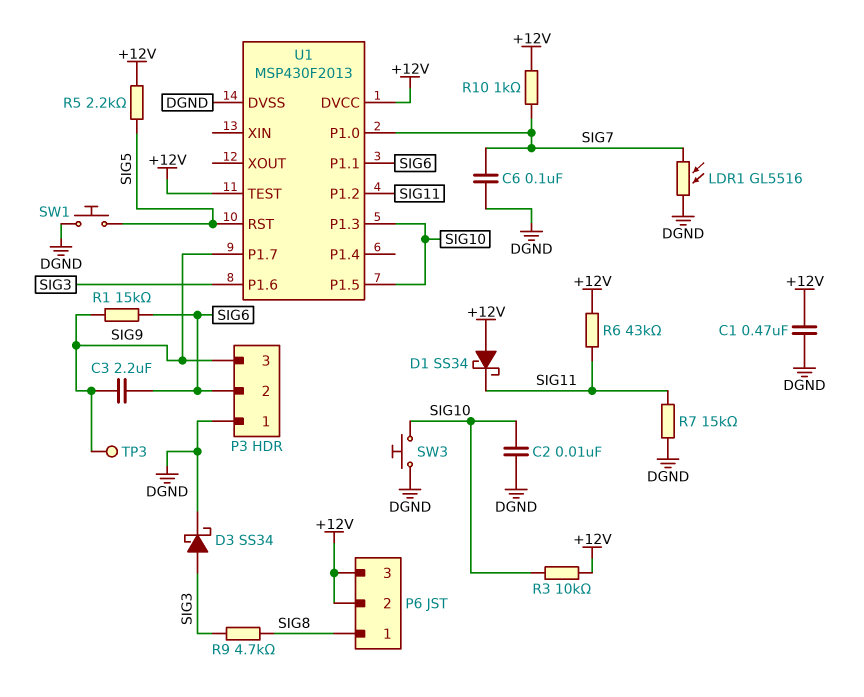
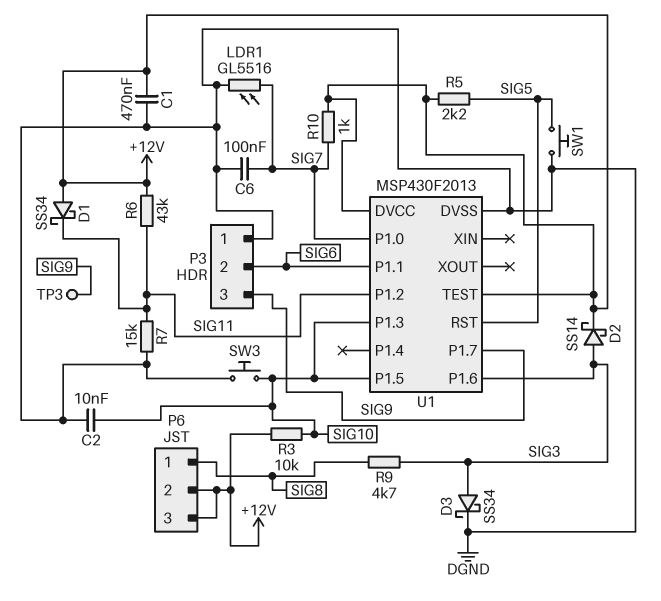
C3: 2.2uF (SIG6, SIG9) -> none
D2: none -> schottky SS14 (A SIG3, K +12V)
R1: 15k (SIG6, SIG9) -> none

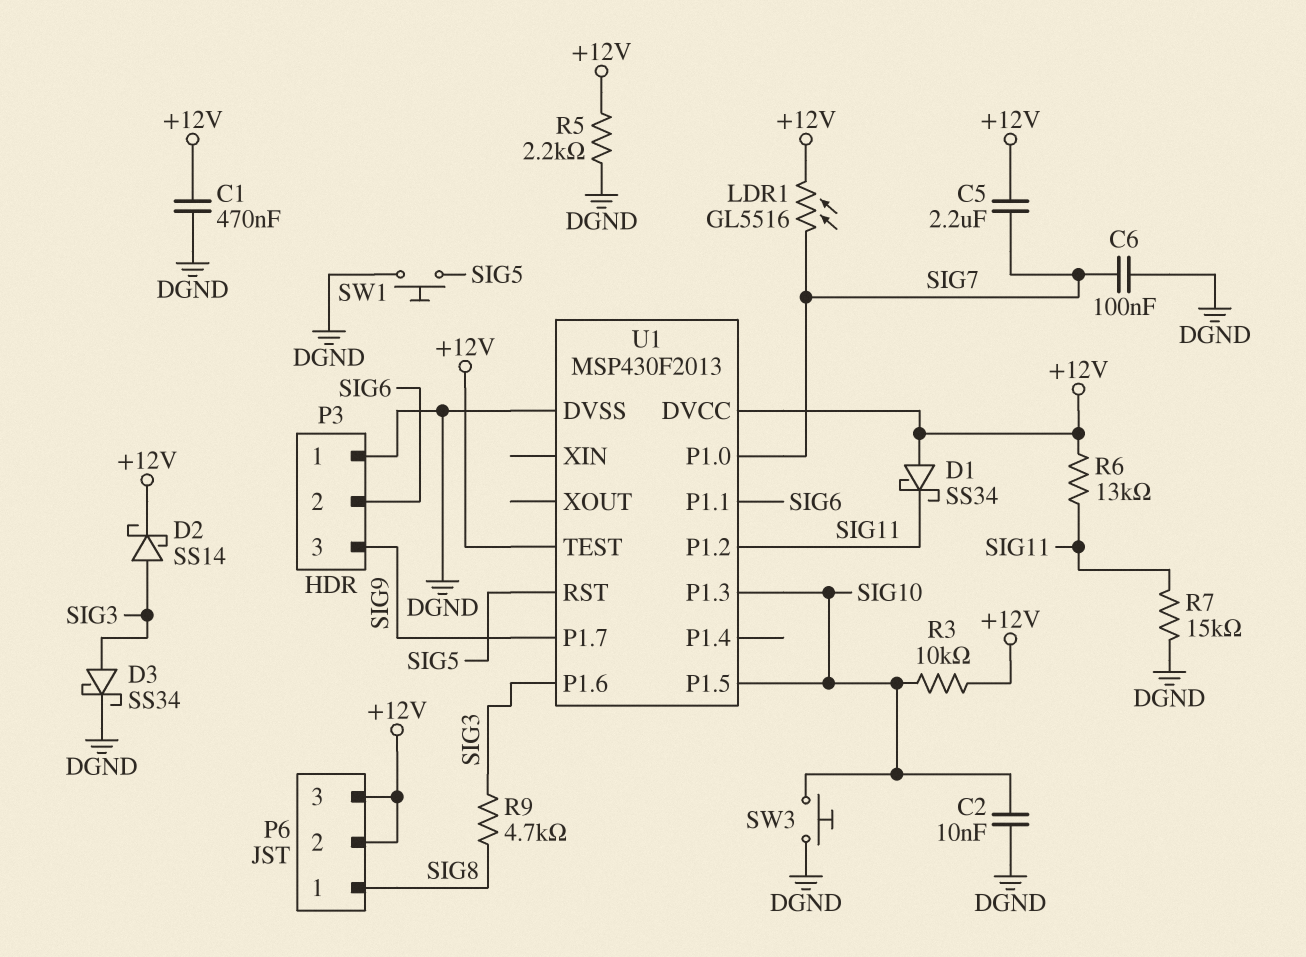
C5: none -> 2.2uF (+12V, SIG7)
LDR1: GL5516 (DGND, SIG7) -> GL5516 (+12V, SIG7)
R5: 2.2k (+12V, SIG5) -> 2.2k (+12V, DGND)
R6: 43k (+12V, SIG11) -> 13k (+12V, SIG11)
R10: 1k (+12V, SIG7) -> none
TP3: test point (SIG9) -> none

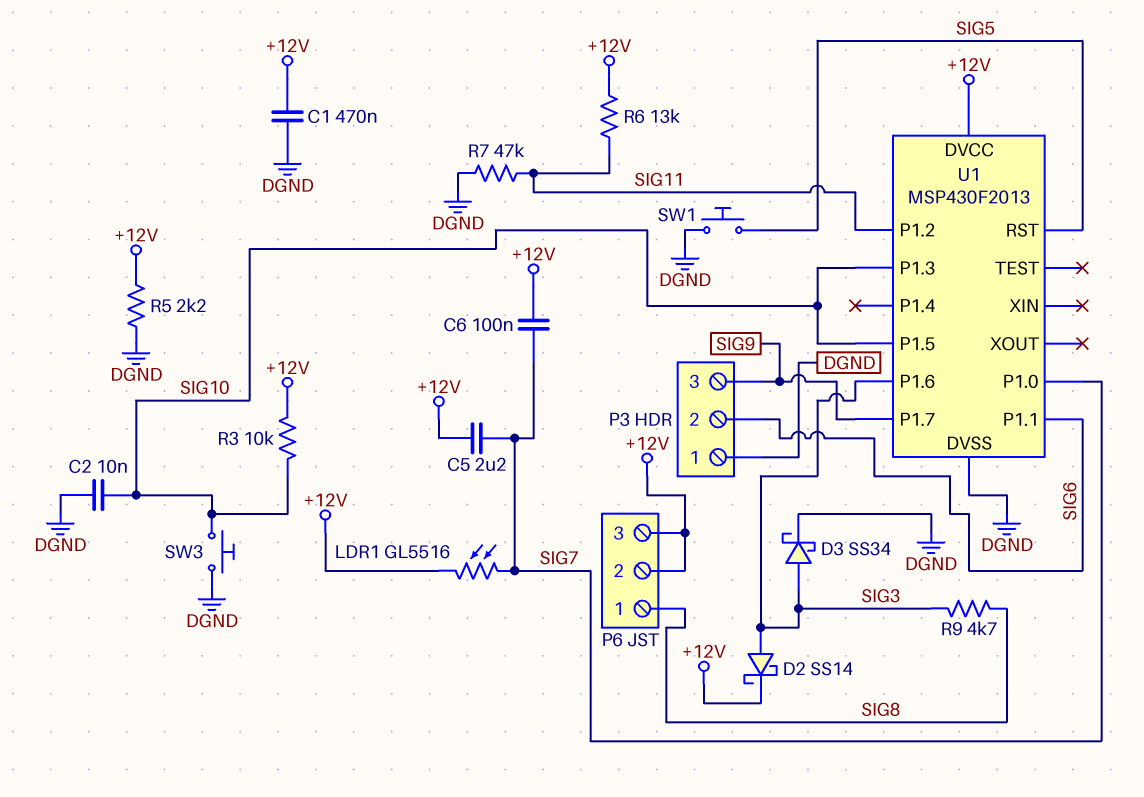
C6: 100nF (DGND, SIG7) -> 100nF (+12V, SIG7)
D1: schottky SS34 (A +12V, K SIG11) -> none
R7: 15k (DGND, SIG11) -> 47k (DGND, SIG11)
U1 pin TEST: +12V -> none

